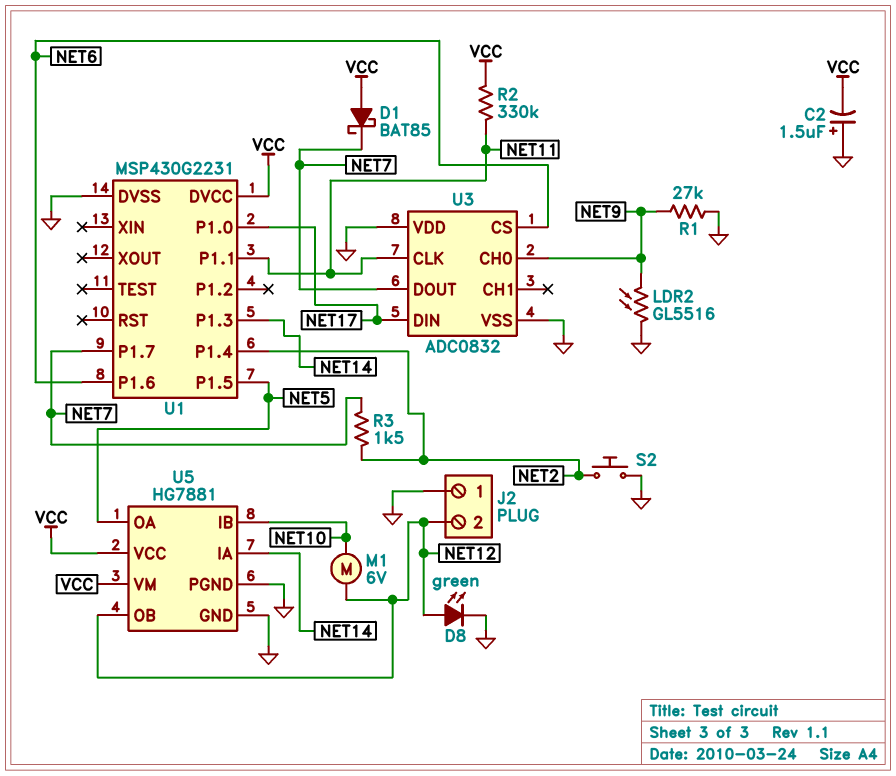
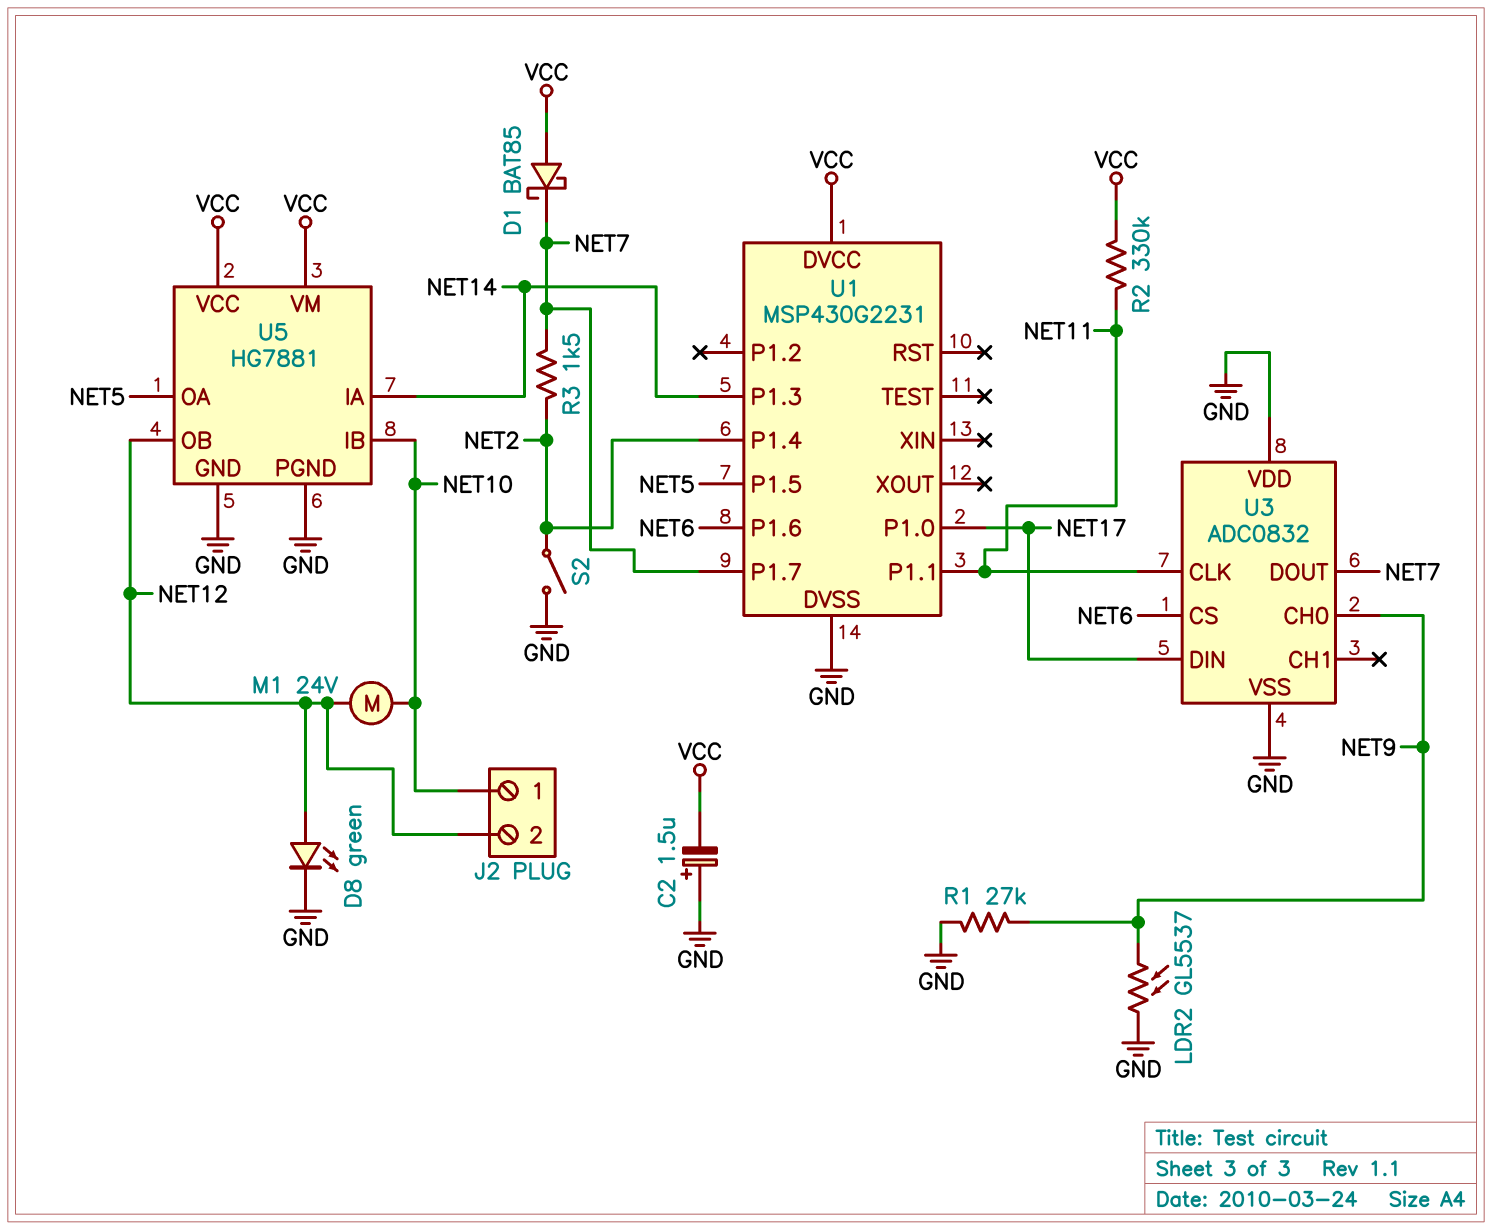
J2 pin 1: GND -> NET10
LDR2: GL5516 (GND, NET9) -> GL5537 (GND, NET9)
M1: motor 6V (NET10, NET12) -> motor 24V (NET10, NET12)
S2: button (GND, NET2) -> switch (GND, NET2)

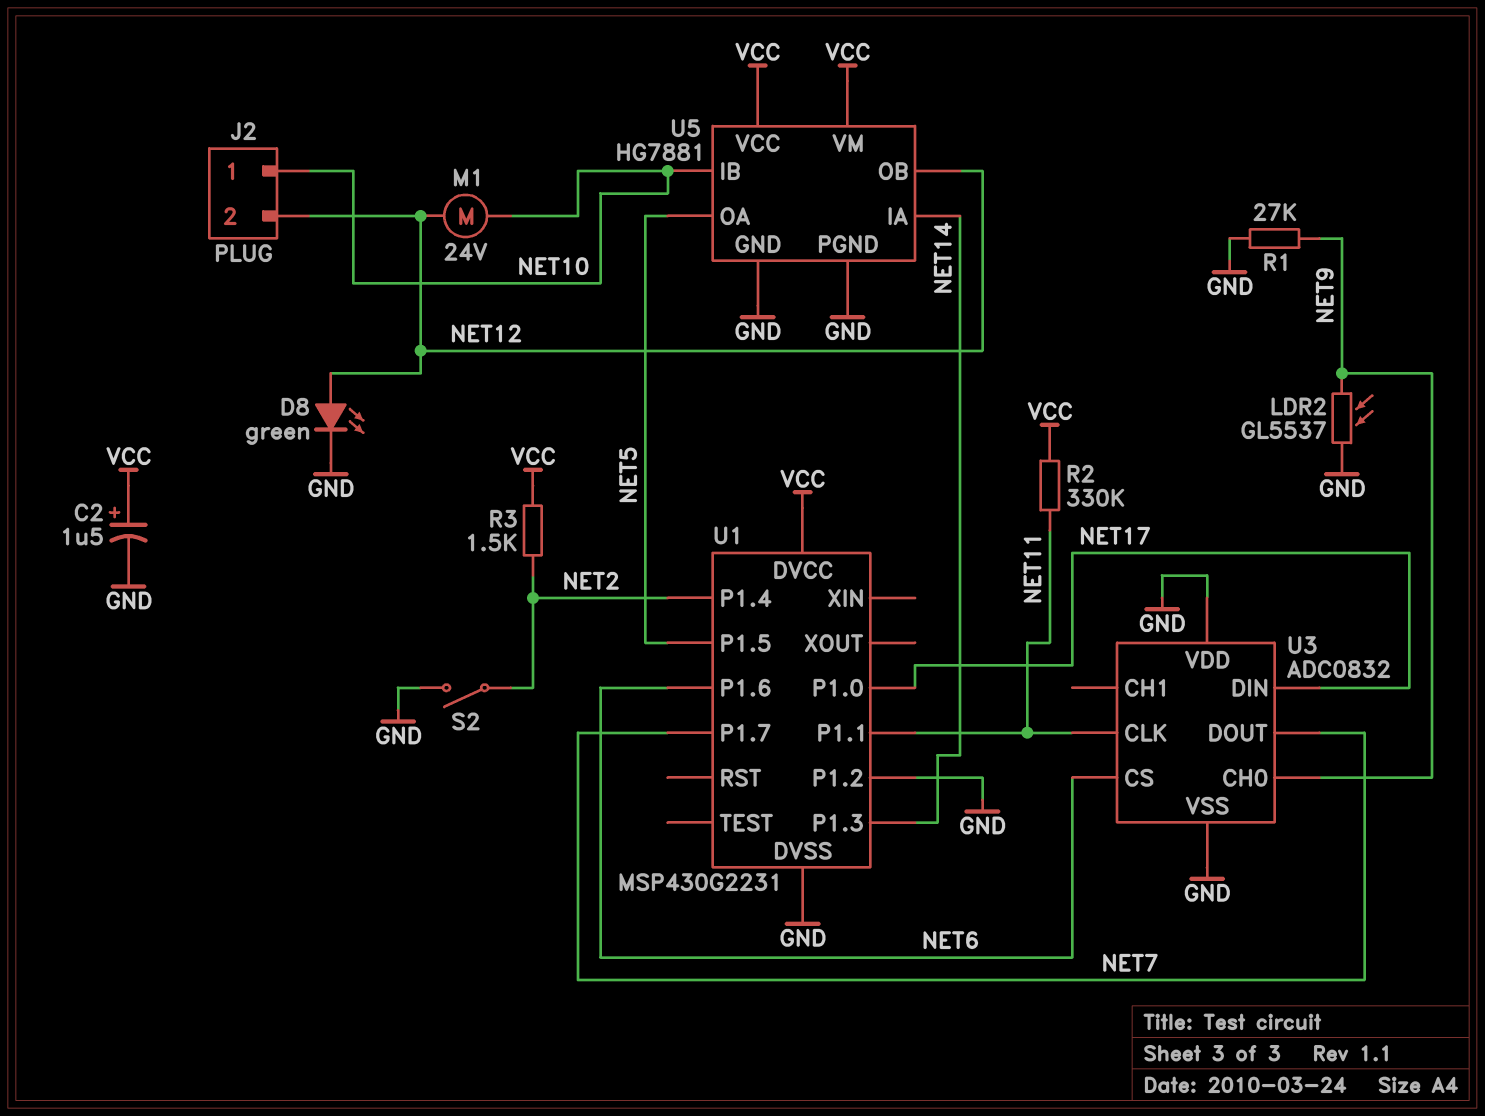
C2: 1.5uF (plus GND, minus VCC) -> 1.5uF (plus VCC, minus GND)
D1: schottky BAT85 (A VCC, K NET7) -> none
R3: 1.5k (NET2, NET7) -> 1.5k (NET2, VCC)
U1 pin P1.2: none -> GND

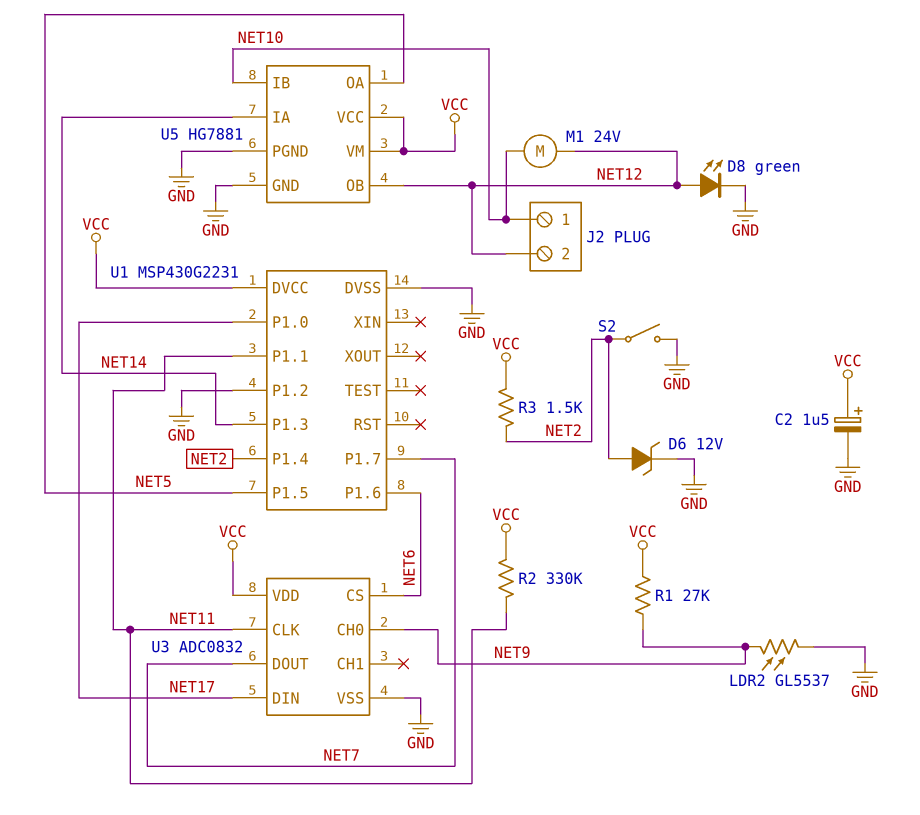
D6: none -> zener 12V (A NET2, K GND)
R1: 27k (GND, NET9) -> 27k (NET9, VCC)
U3 pin VDD: GND -> VCC

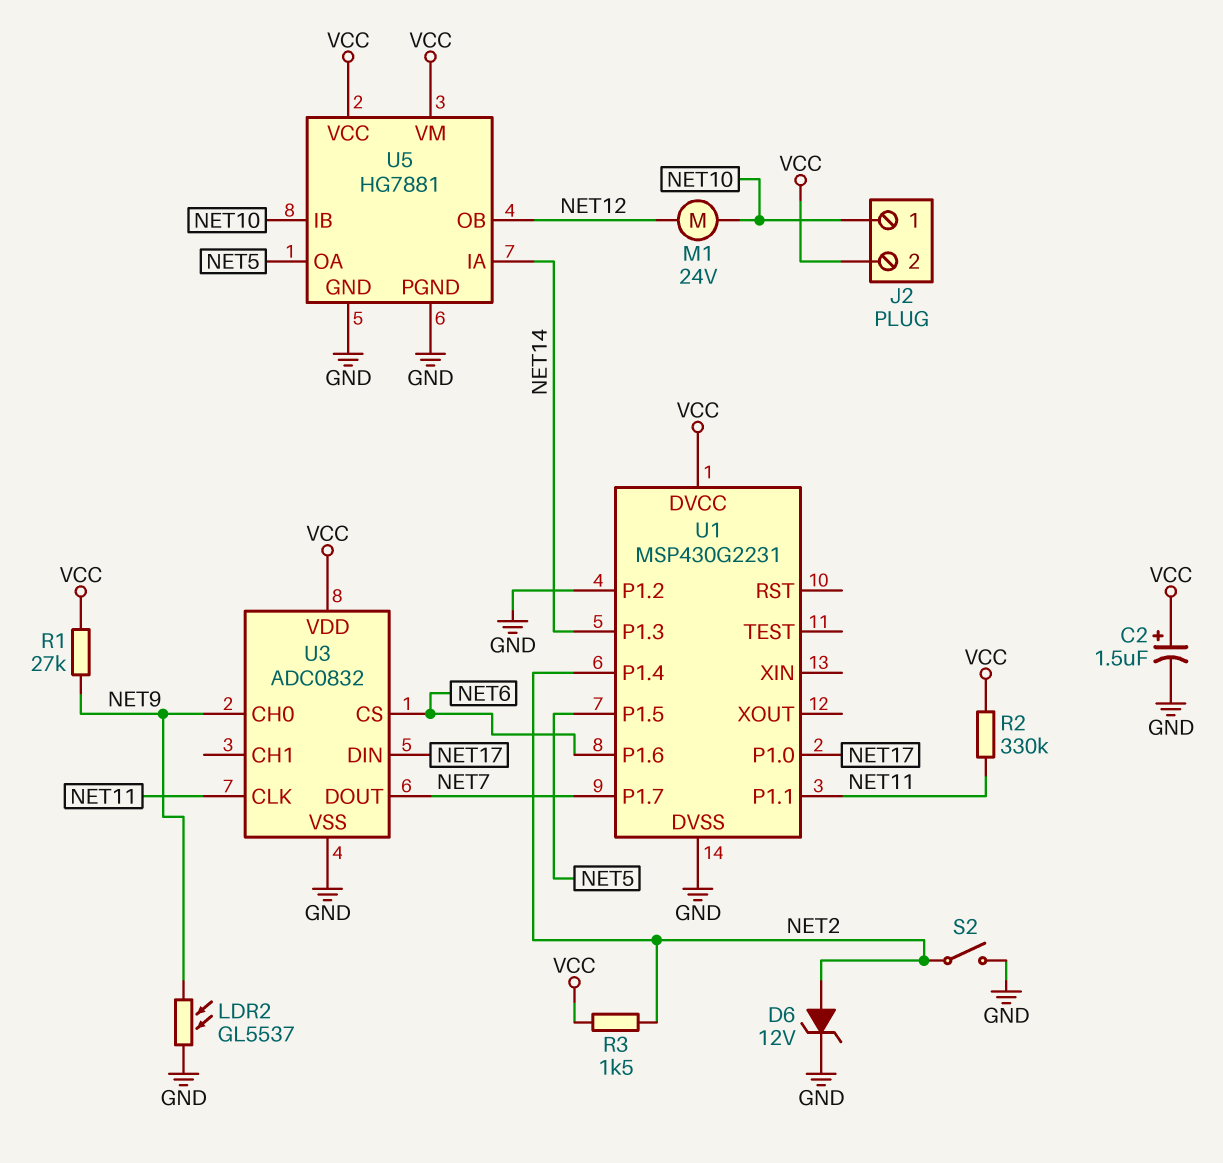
D8: LED green (A NET12, K GND) -> none
J2 pin 2: NET12 -> VCC

